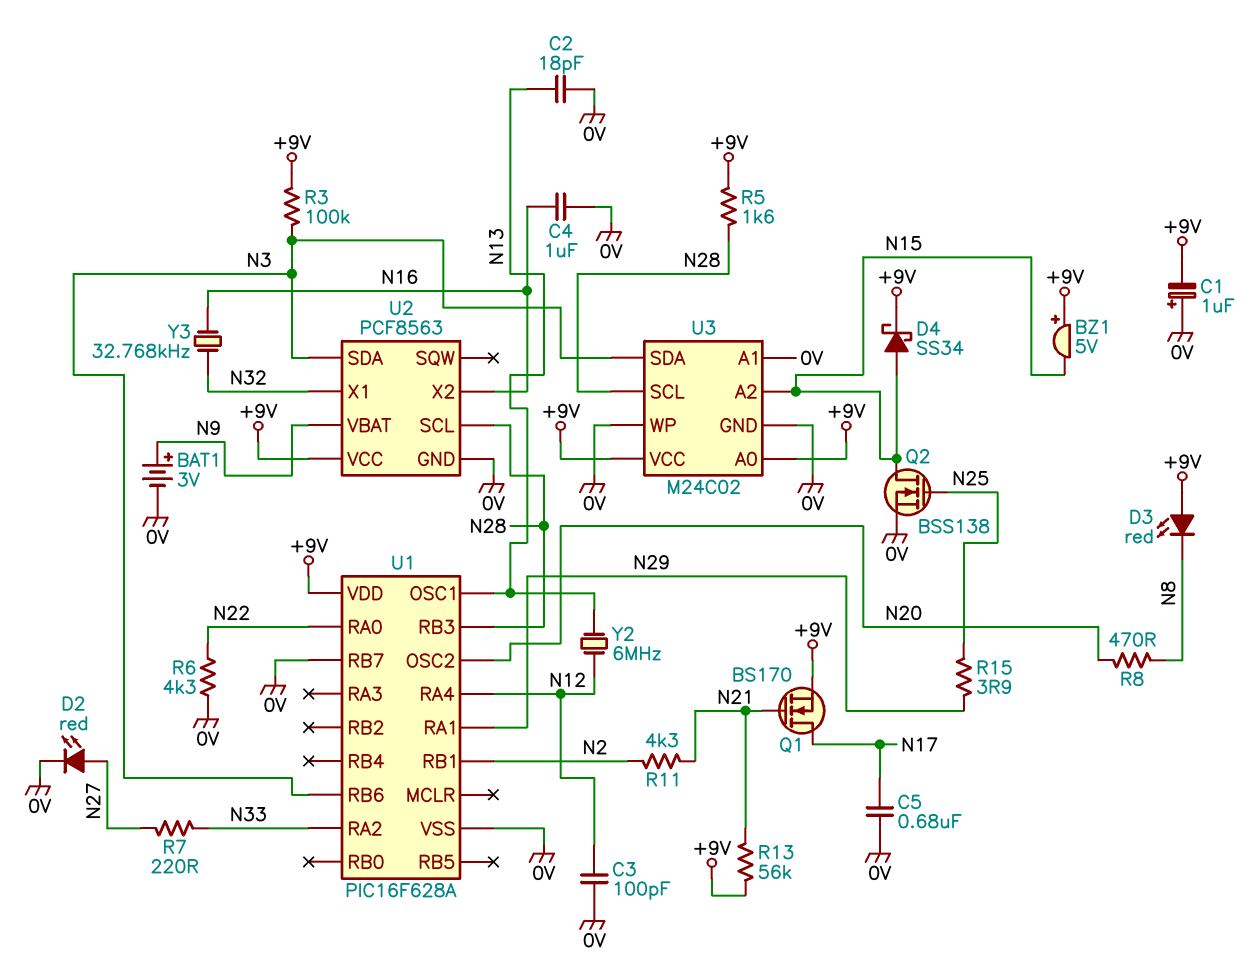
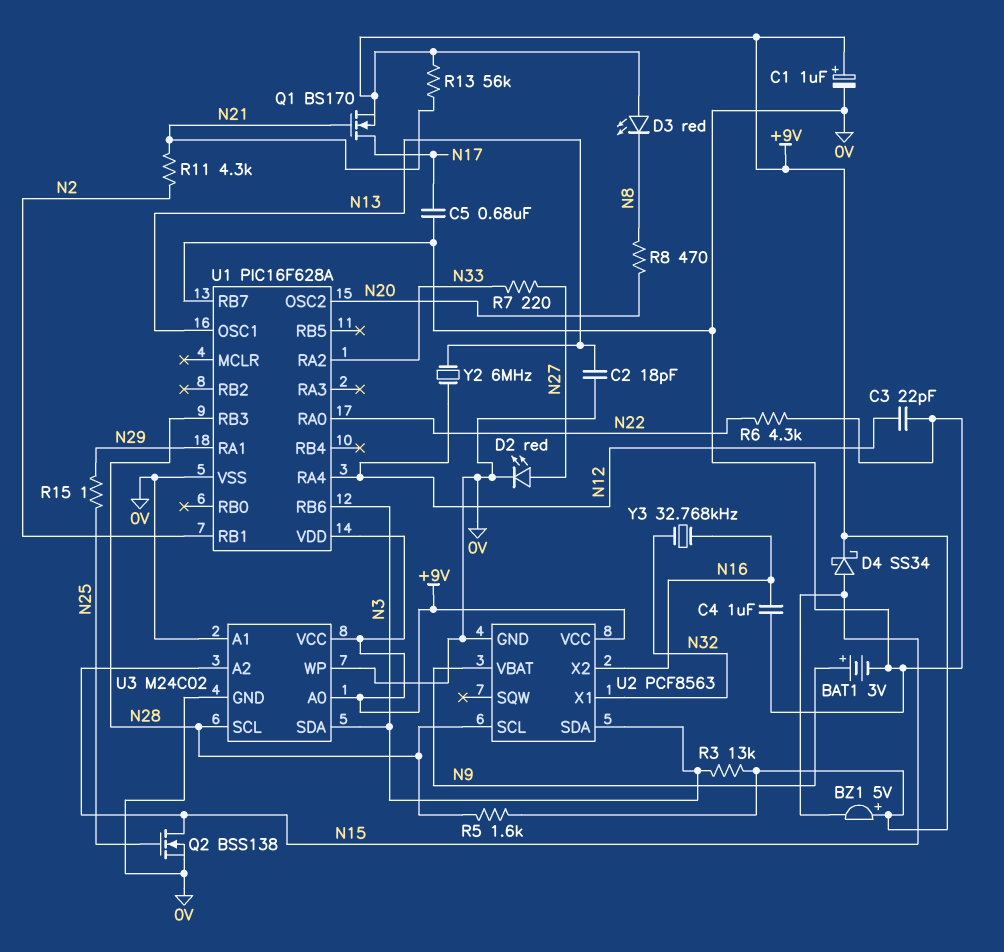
C1: 1uF (plus 0V, minus +9V) -> 1uF (plus +9V, minus 0V)
C3: 100pF (0V, N12) -> 22pF (0V, N12)
R3: 100k (+9V, N3) -> 13k (+9V, N3)
R15: 3.9 (N25, N29) -> 1 (N25, N29)

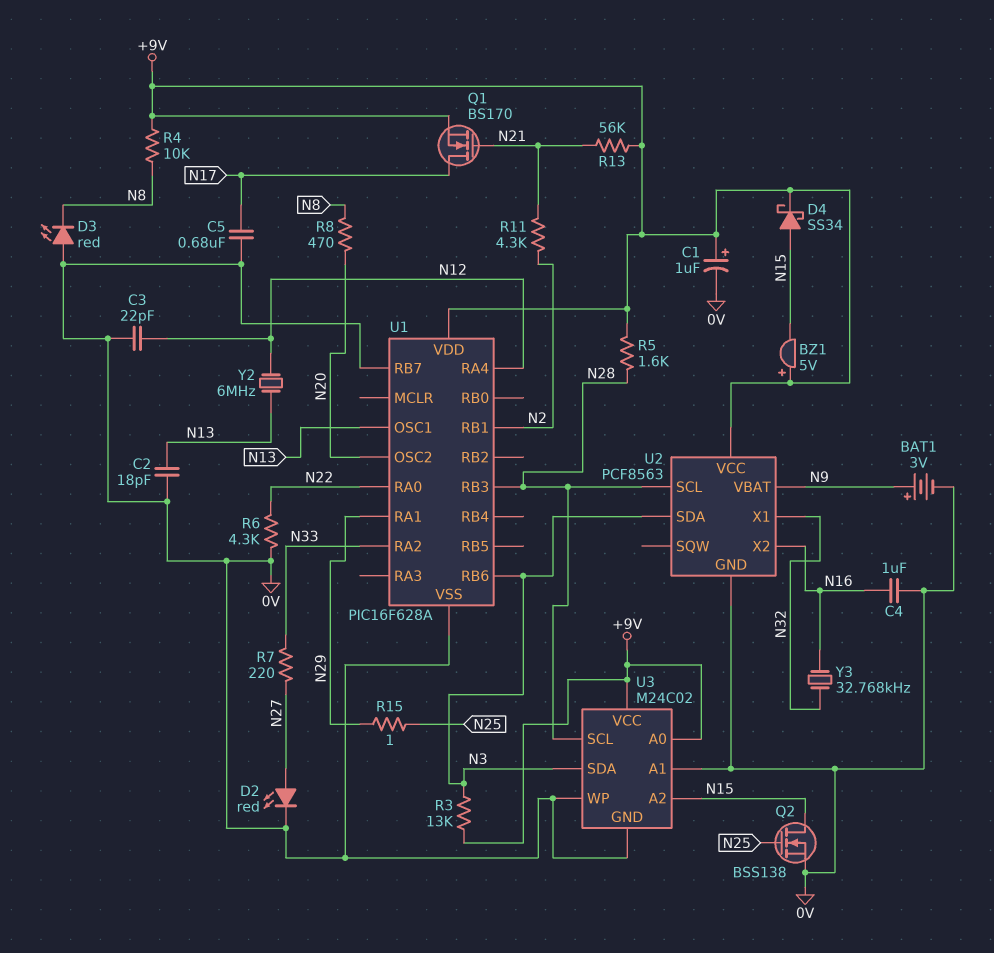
D3: LED red (A +9V, K N8) -> LED red (A 0V, K N8)
R4: none -> 10k (+9V, N8)

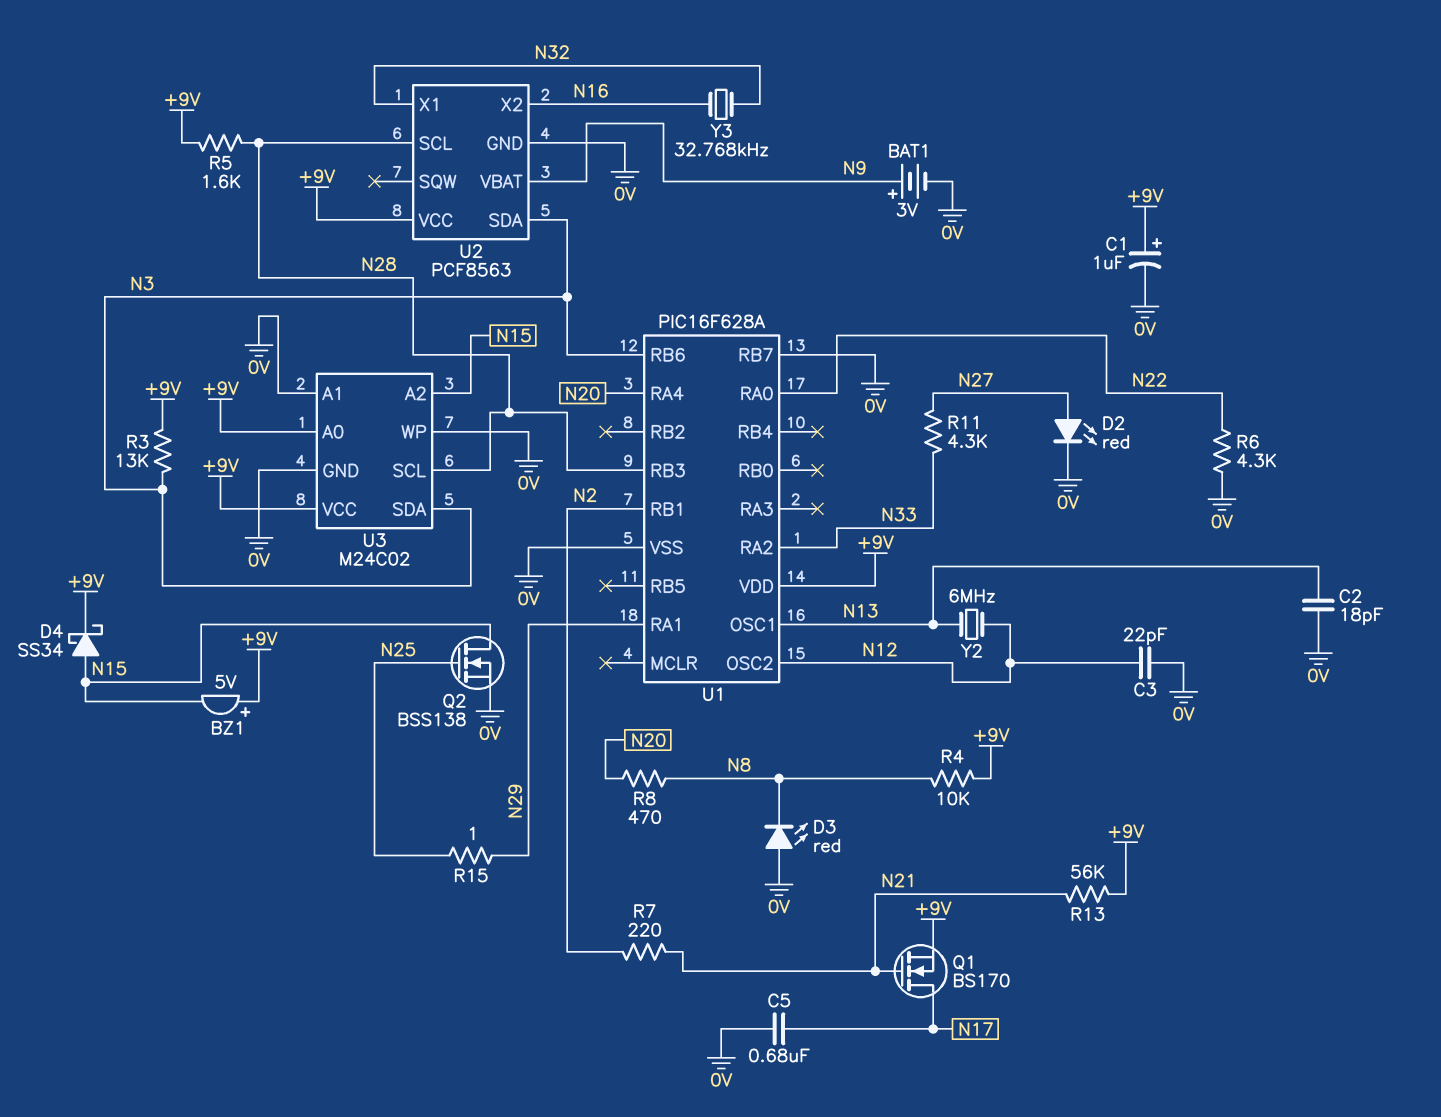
C4: 1uF (0V, N16) -> none
R7: 220 (N27, N33) -> 220 (N2, N21)
R11: 4.3k (N2, N21) -> 4.3k (N27, N33)
U1 pin OSC2: N20 -> N12
U1 pin RA4: N12 -> N20

